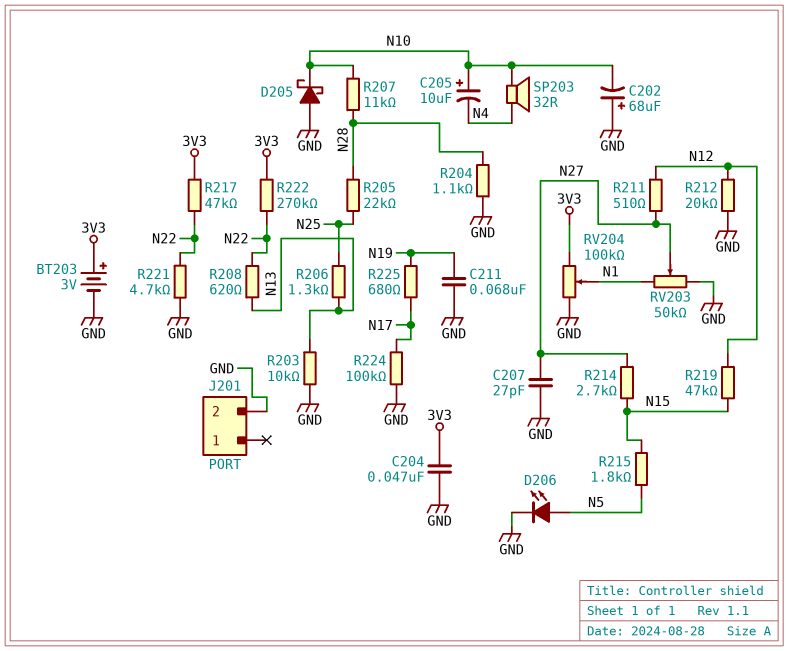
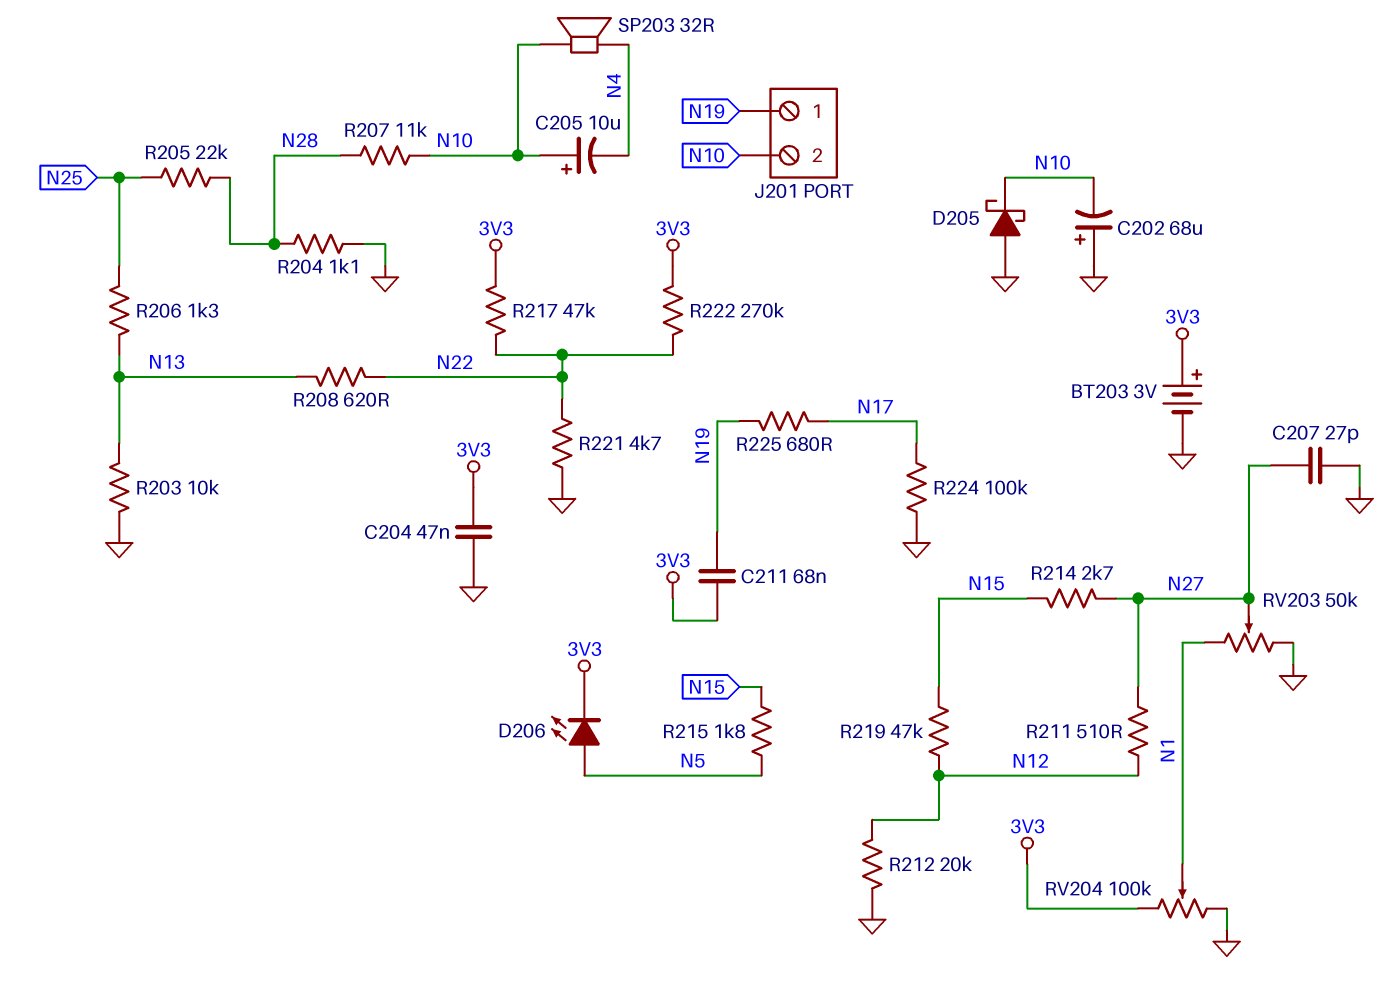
C211: 68nF (GND, N19) -> 68nF (3V3, N19)
D206: LED (A N5, K GND) -> LED (A N5, K 3V3)
J201 pin 1: none -> N19
J201 pin 2: GND -> N10

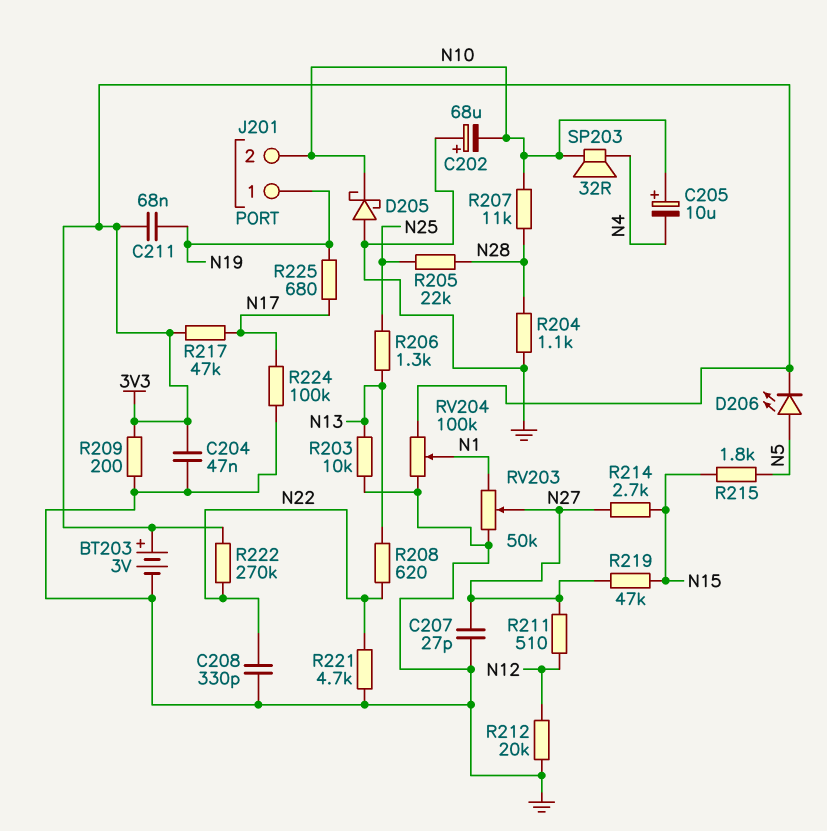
C208: none -> 330pF (GND, N22)
R209: none -> 200 (3V3, GND)
R217: 47k (3V3, N22) -> 47k (3V3, N17)
R219: 47k (N12, N15) -> 47k (N15, N27)

